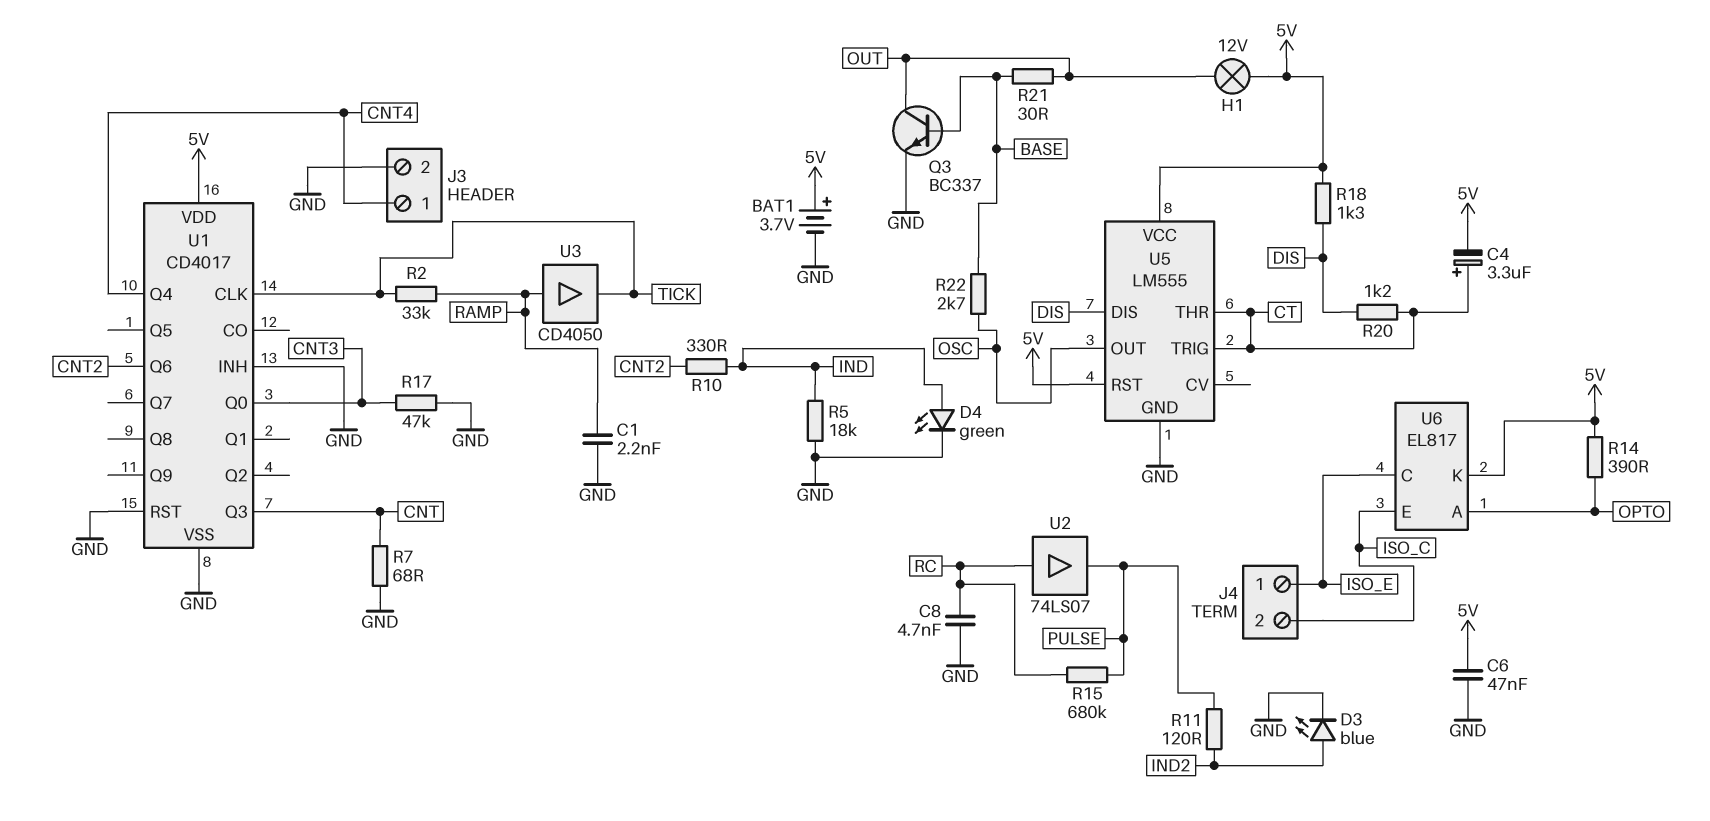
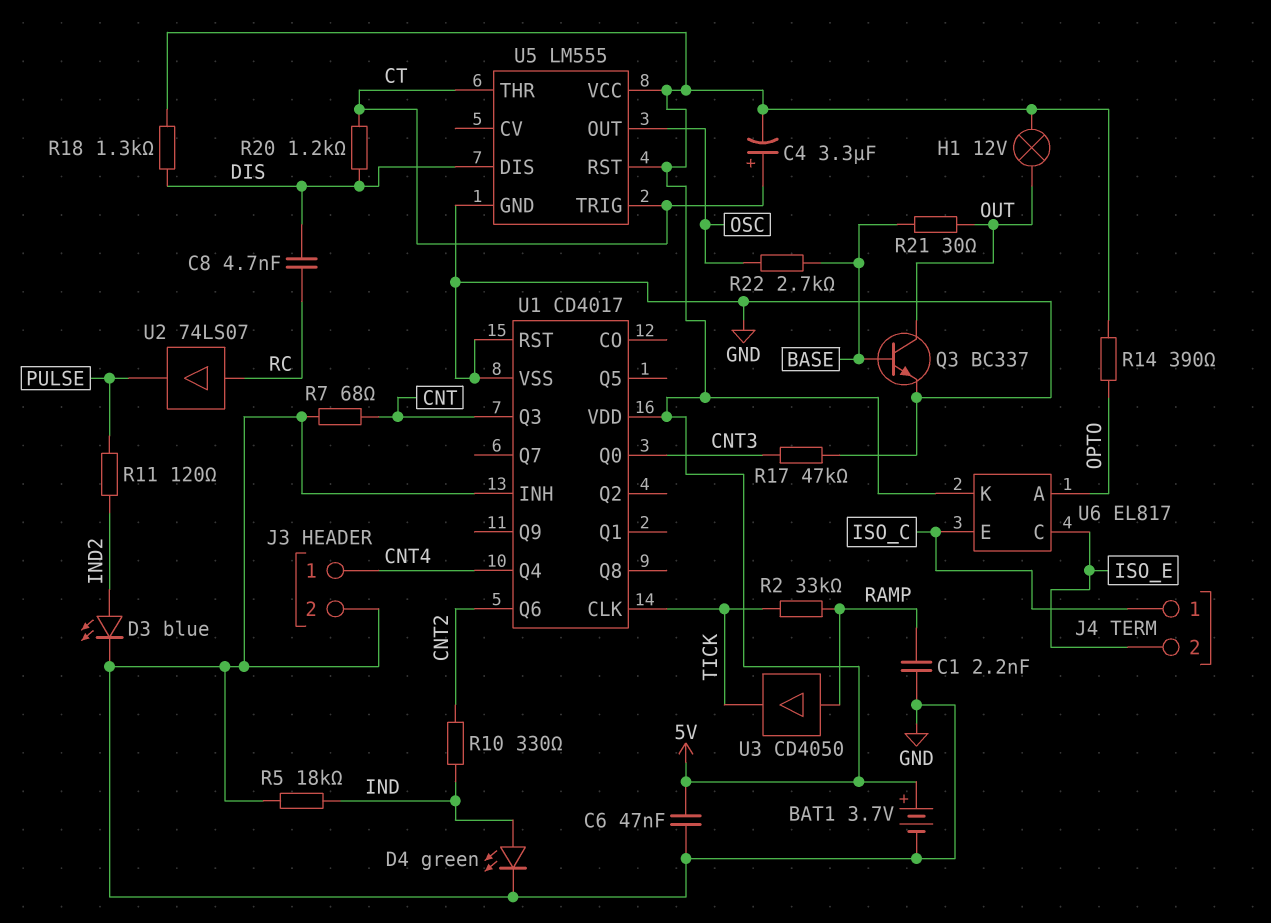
C8: 4.7nF (GND, RC) -> 4.7nF (DIS, RC)
J4 pin 1: ISO_E -> ISO_C
J4 pin 2: ISO_C -> ISO_E
R15: 680k (PULSE, RC) -> none

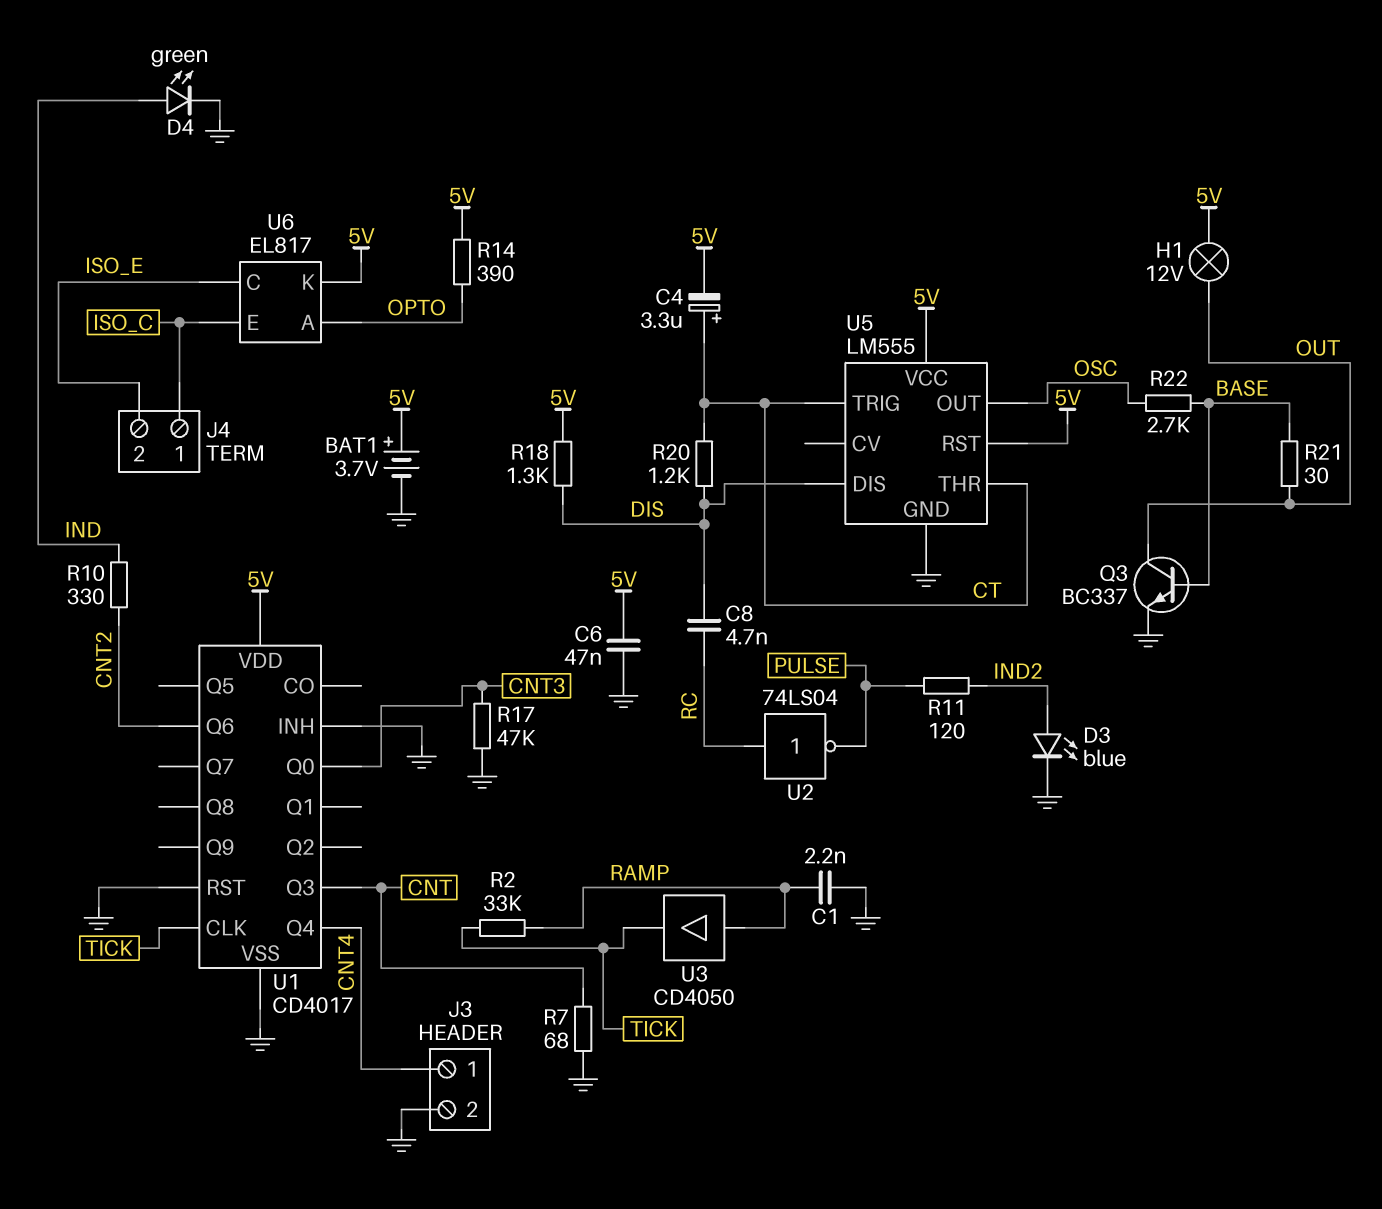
R5: 18k (GND, IND) -> none
U2: buffer 74LS07 (in RC, out PULSE) -> NOT 74LS04 (in RC, out PULSE)

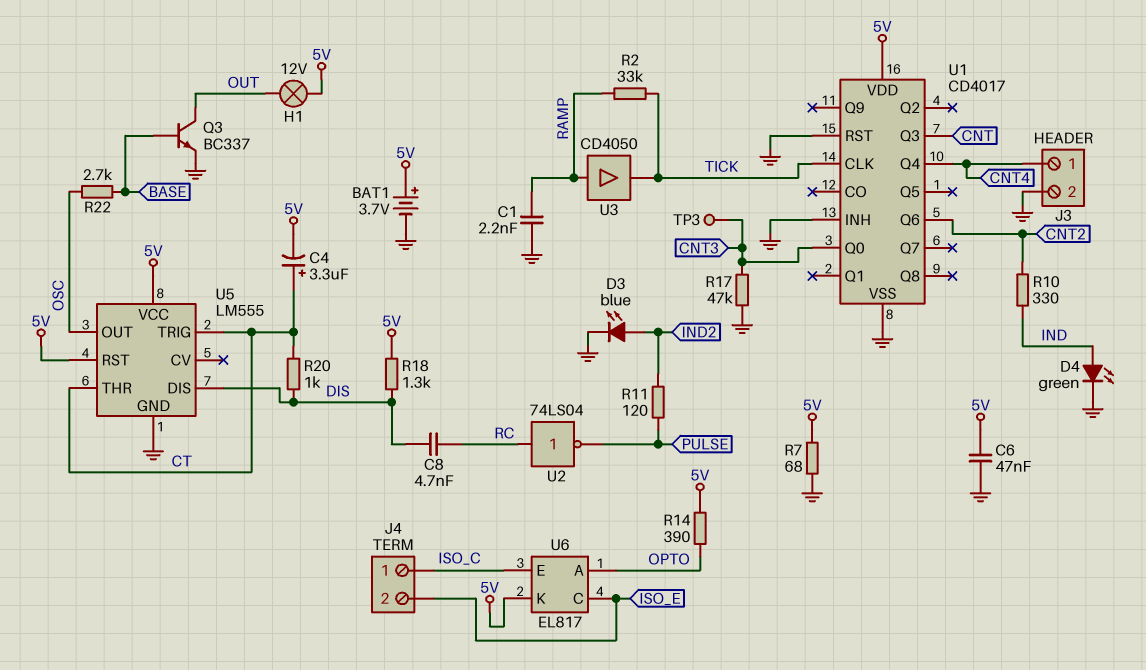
R7: 68 (CNT, GND) -> 68 (5V, GND)
R20: 1.2k (CT, DIS) -> 1k (CT, DIS)
R21: 30 (BASE, OUT) -> none
TP3: none -> test point (CNT3)

